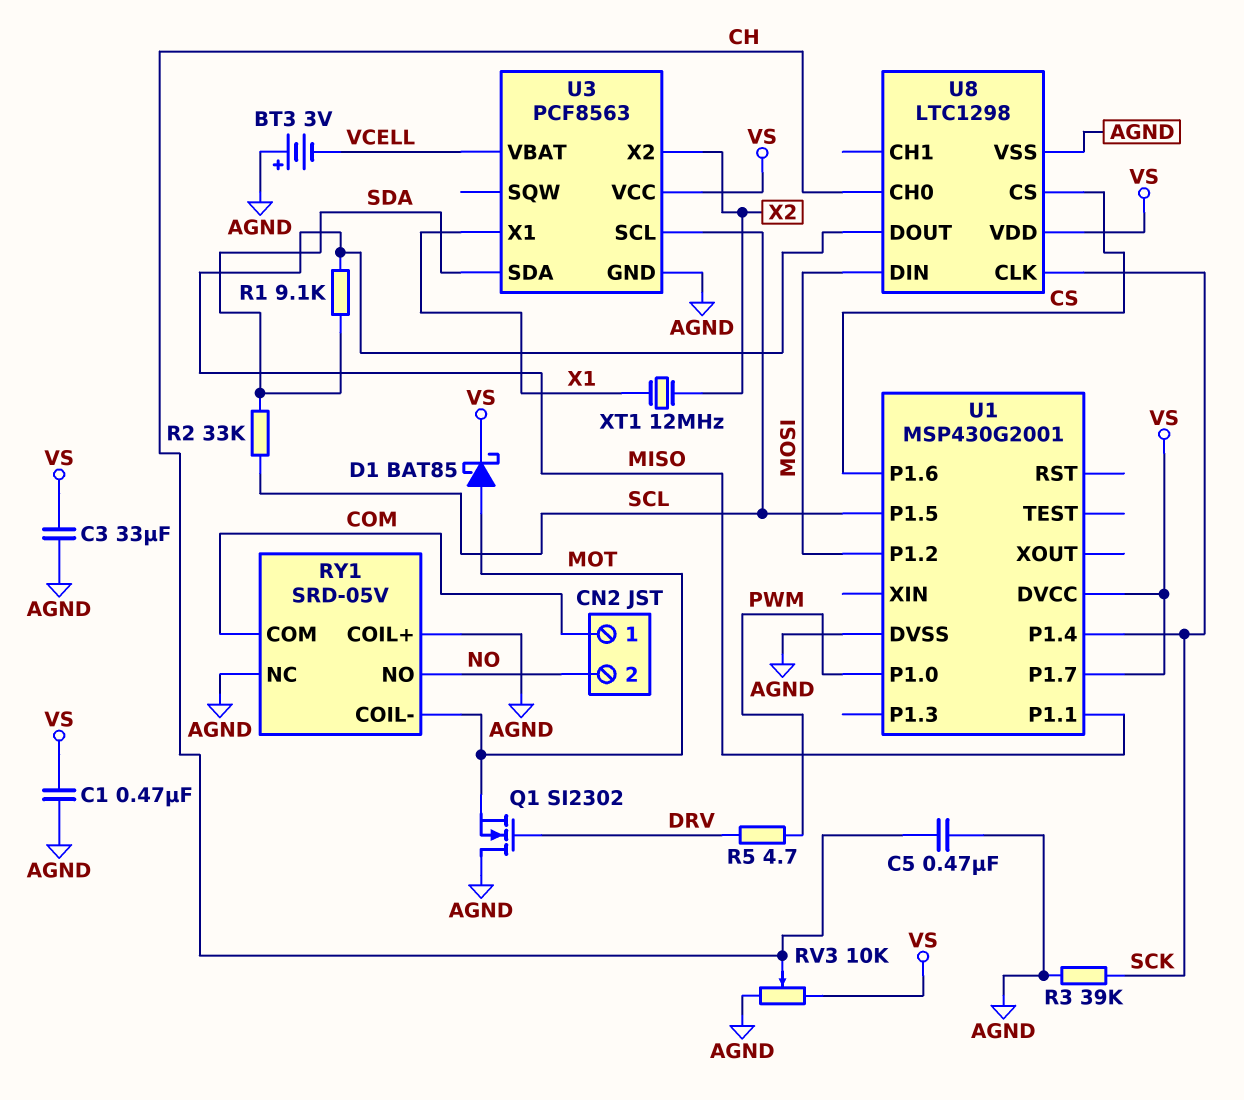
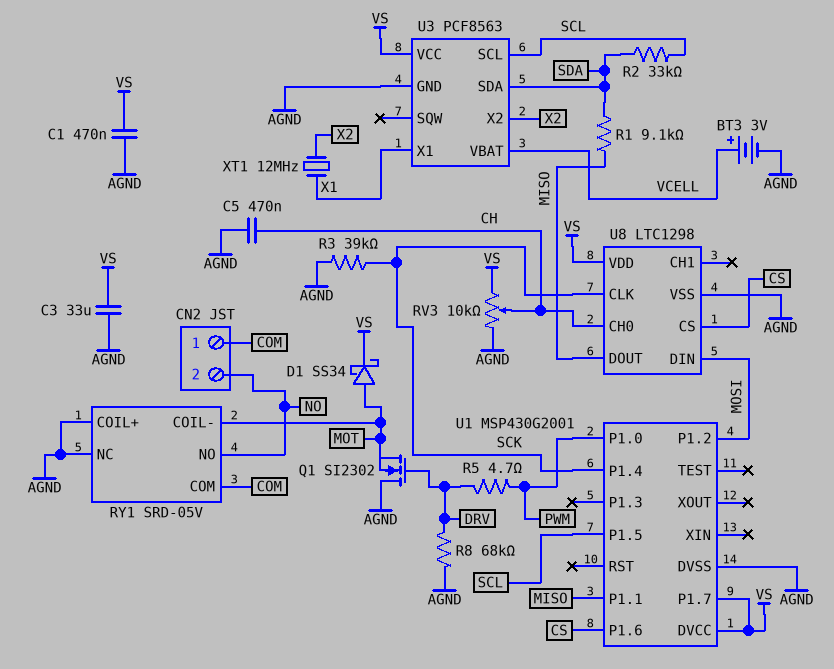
BT3: 3V (plus AGND, minus VCELL) -> 3V (plus VCELL, minus AGND)
D1: schottky BAT85 (A MOT, K VS) -> schottky SS34 (A MOT, K VS)
R8: none -> 68k (AGND, DRV)

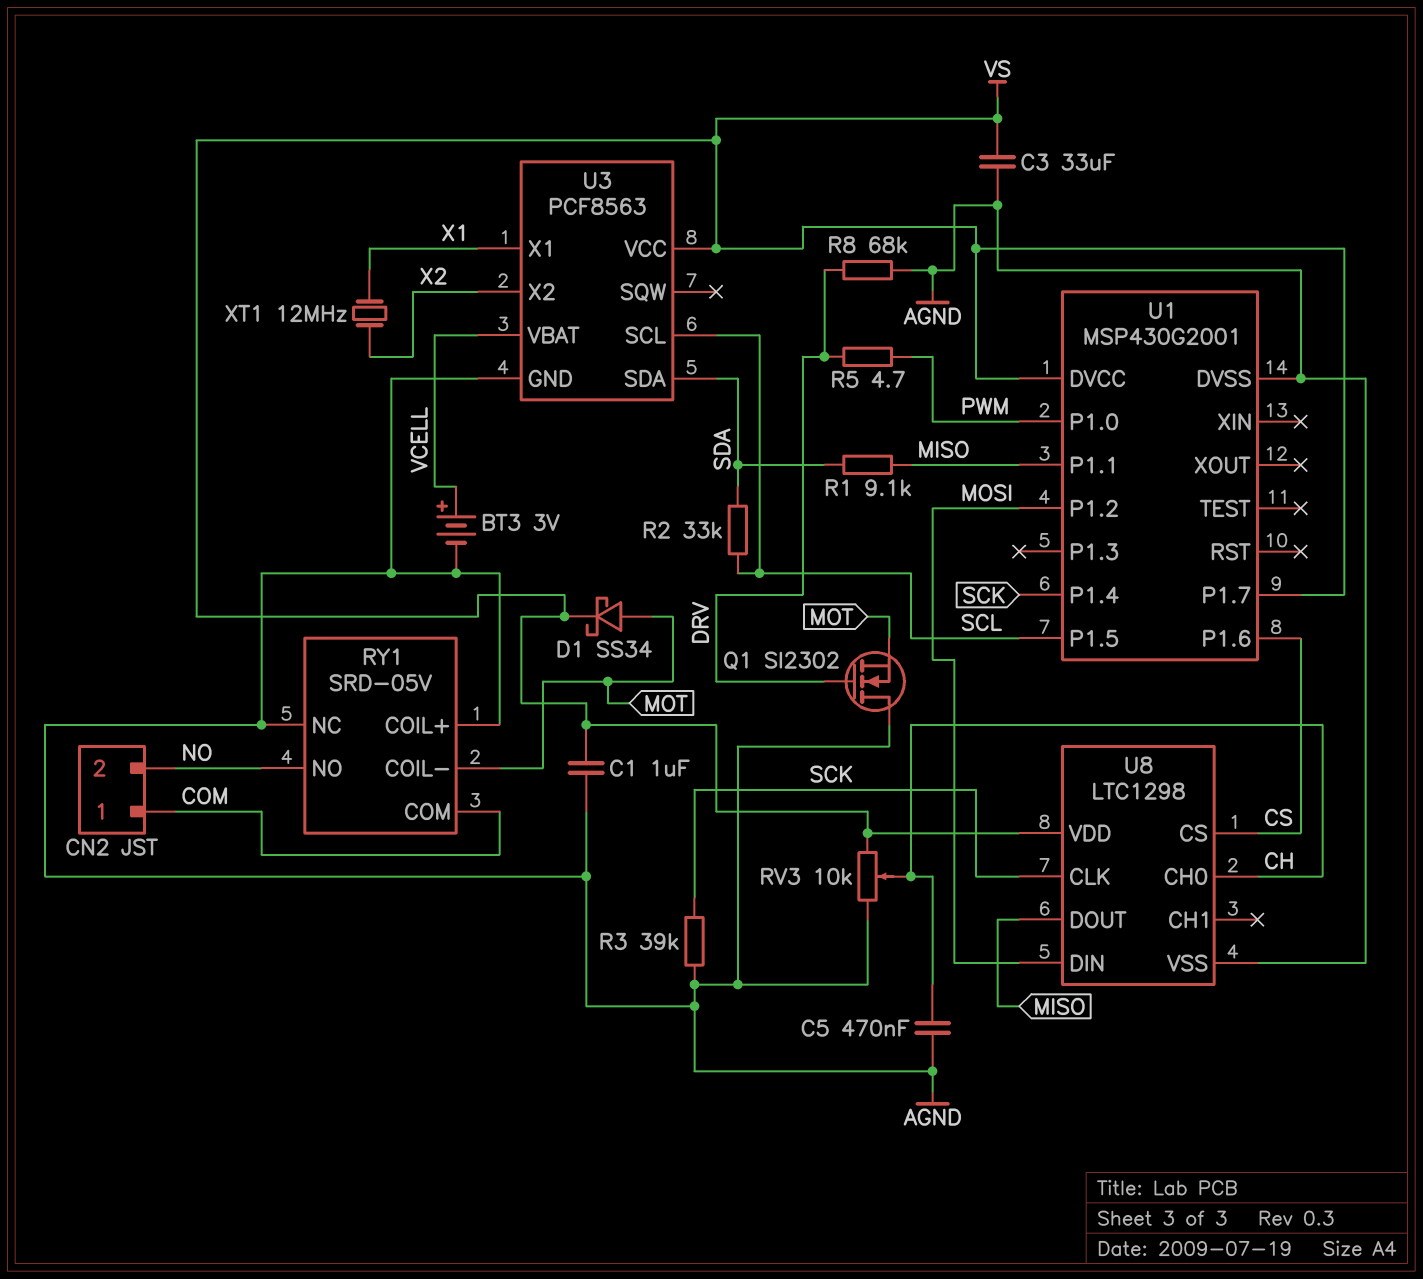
C1: 470nF (AGND, VS) -> 1uF (AGND, VS)

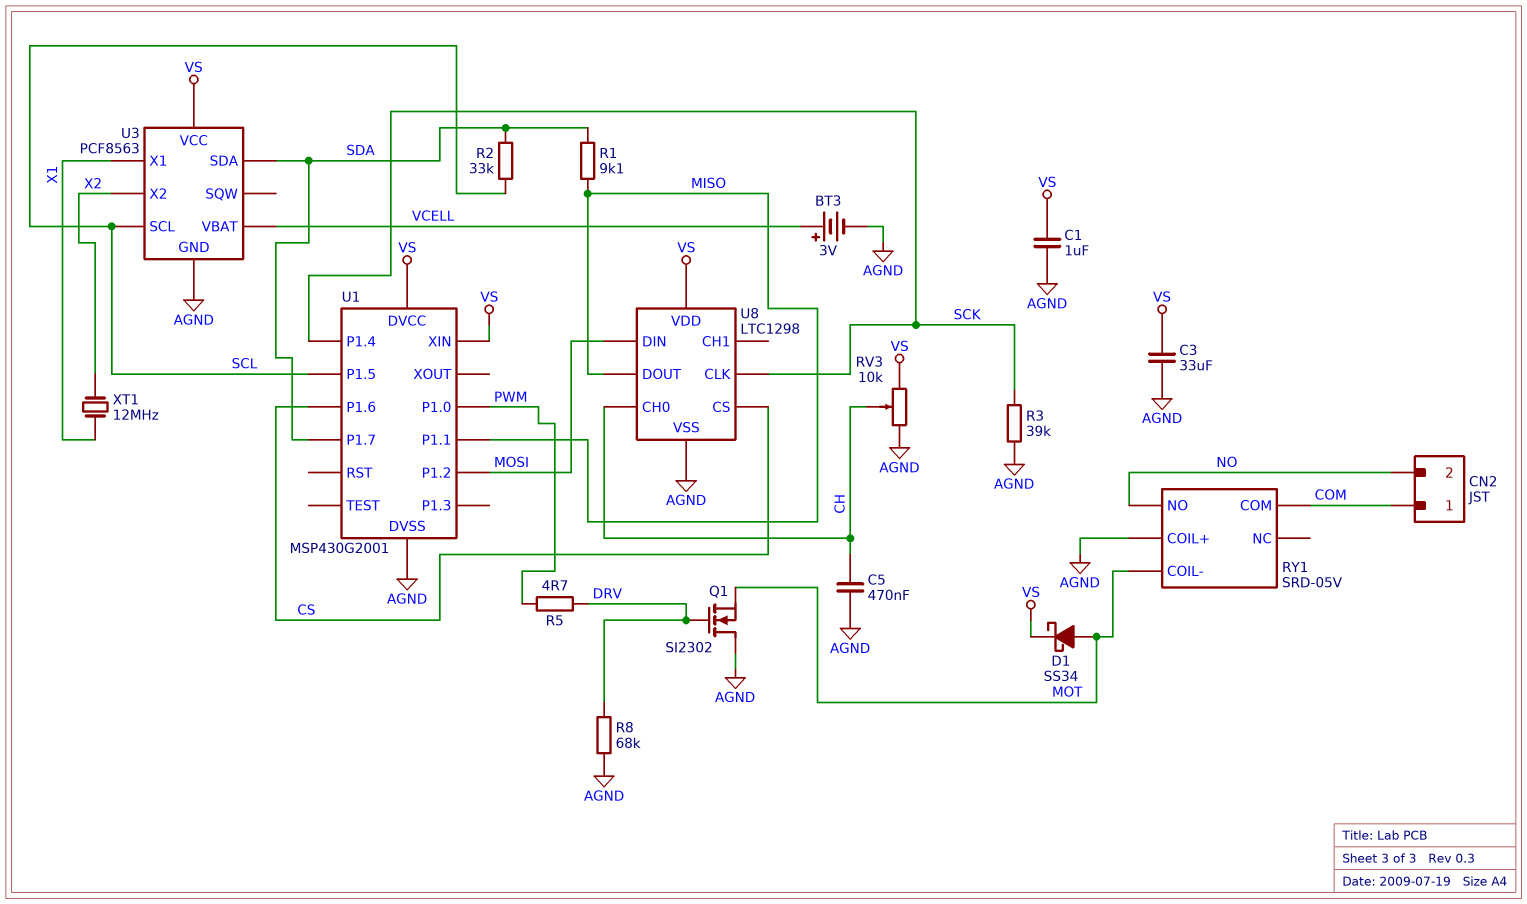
RY1 pin NC: AGND -> none
U1 pin P1.7: VS -> SDA
U1 pin XIN: none -> VS

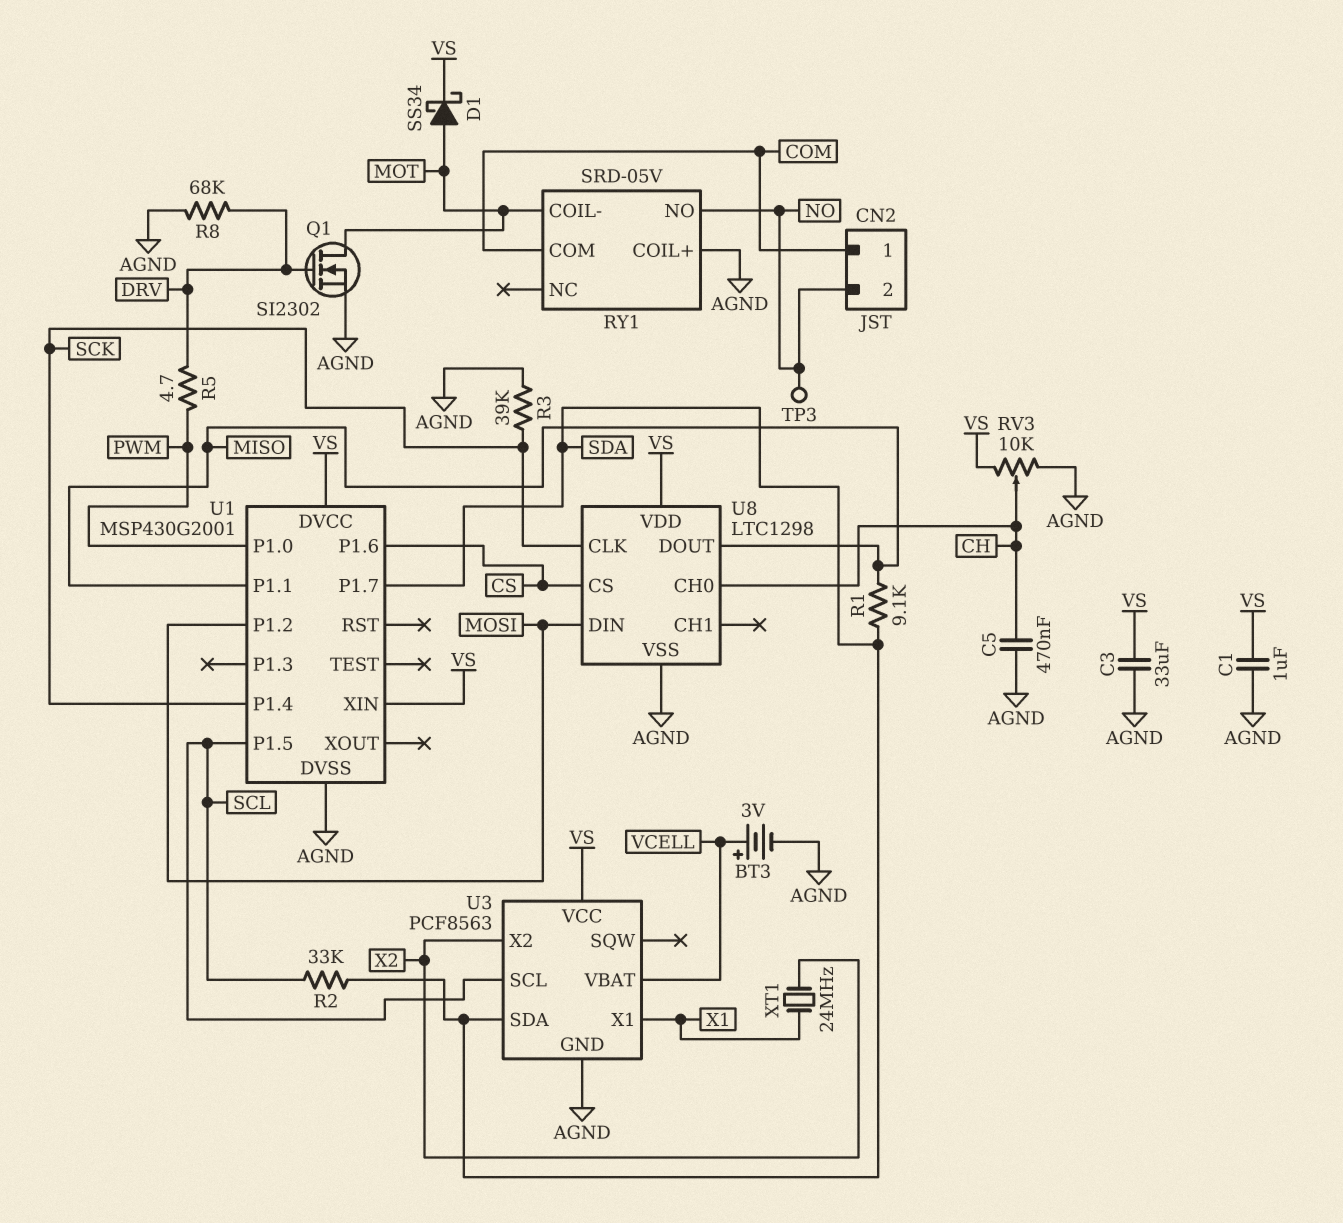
Q1: NMOS SI2302 (G DRV, D AGND, S MOT) -> NMOS SI2302 (G DRV, D MOT, S AGND)
TP3: none -> test point (NO)
XT1: 12MHz (X1, X2) -> 24MHz (X1, X2)

